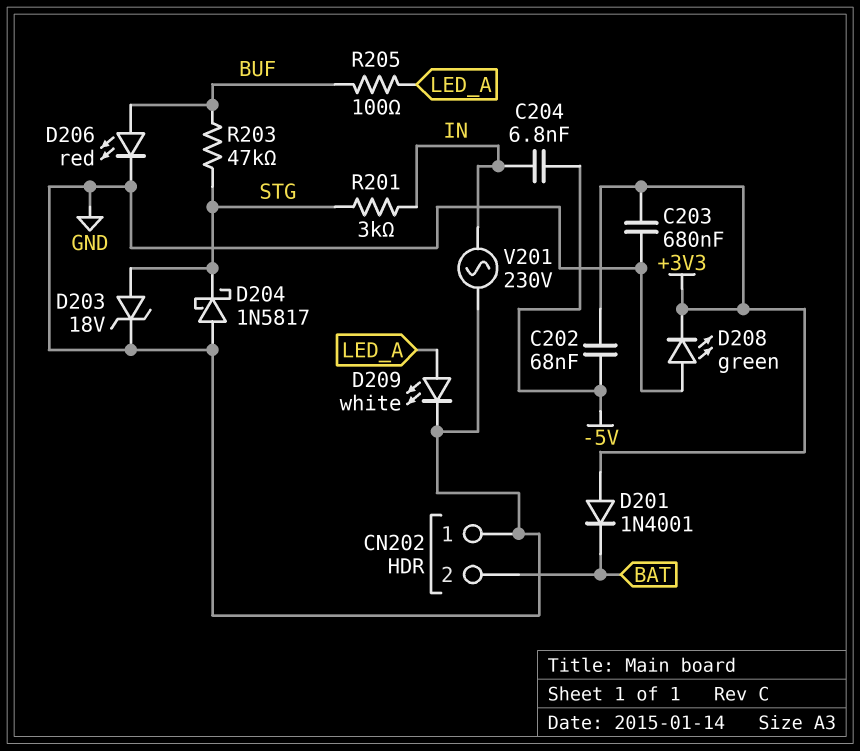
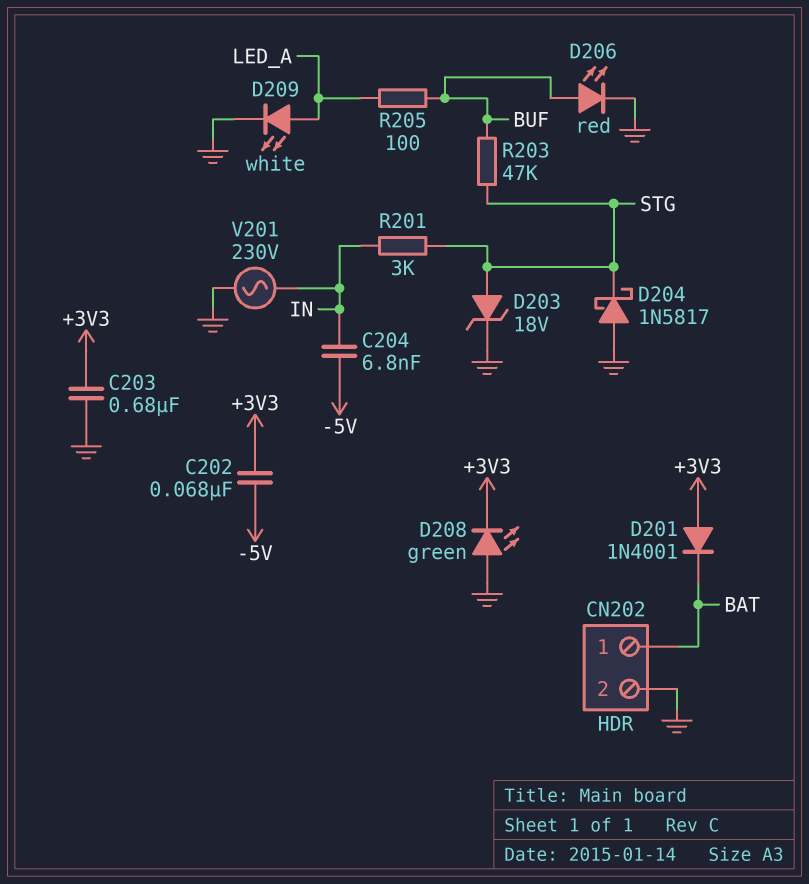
CN202 pin 1: GND -> BAT
CN202 pin 2: BAT -> GND

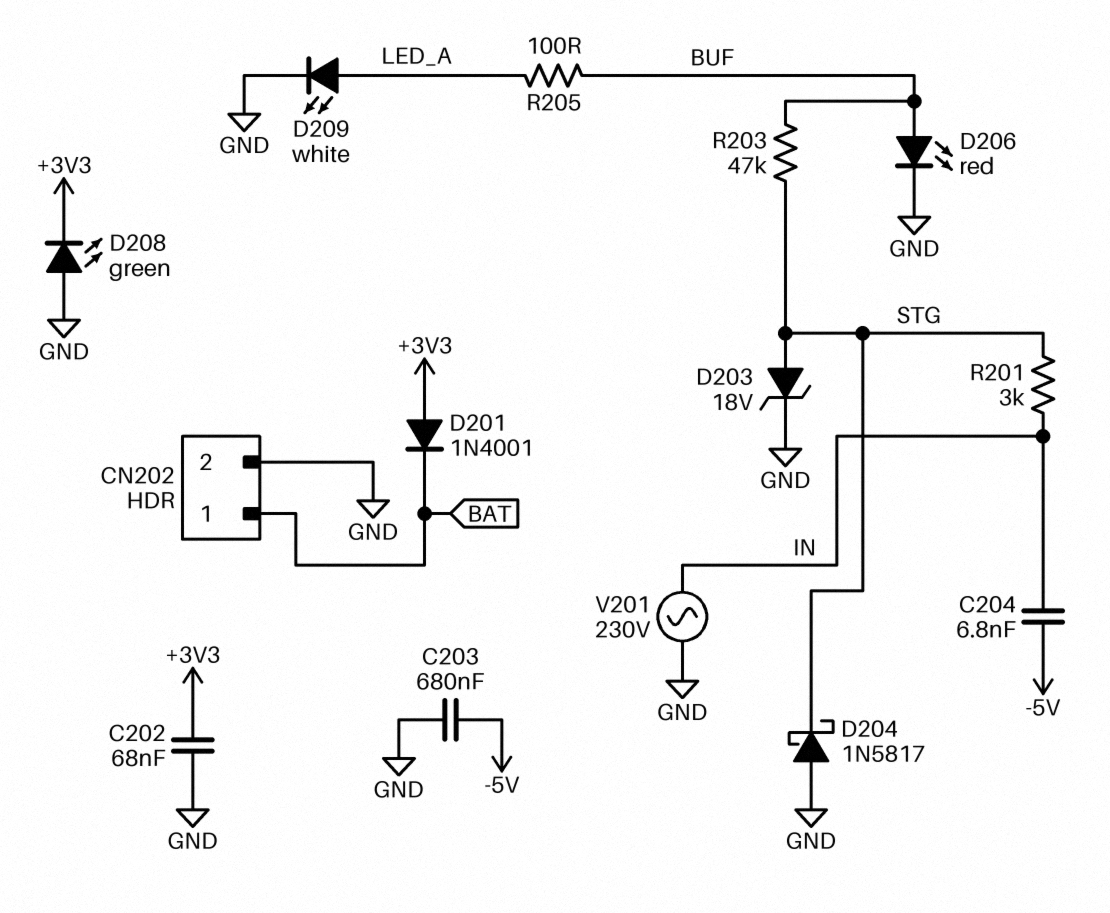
C202: 68nF (+3V3, -5V) -> 68nF (+3V3, GND)
C203: 680nF (+3V3, GND) -> 680nF (-5V, GND)

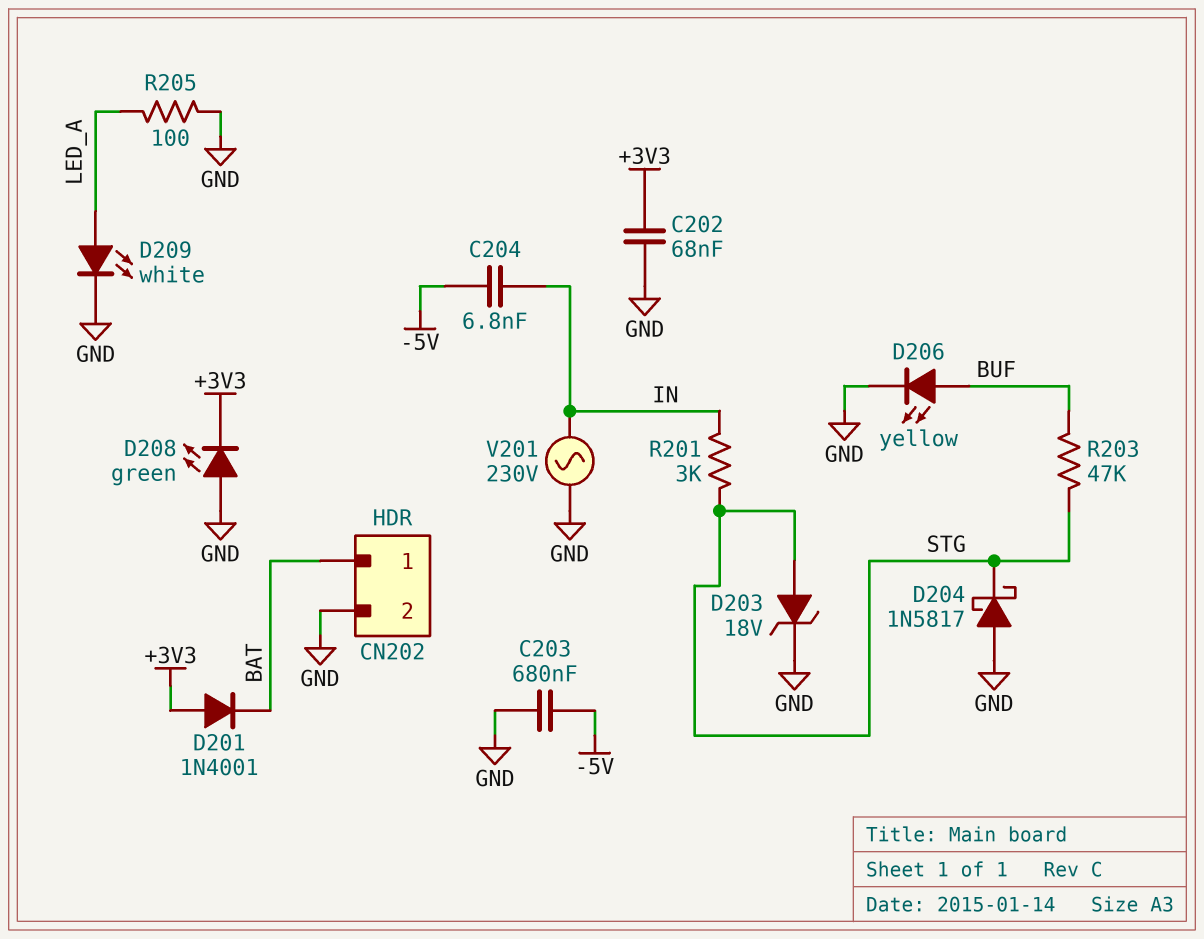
D206: LED red (A BUF, K GND) -> LED yellow (A BUF, K GND)
R205: 100 (BUF, LED_A) -> 100 (GND, LED_A)

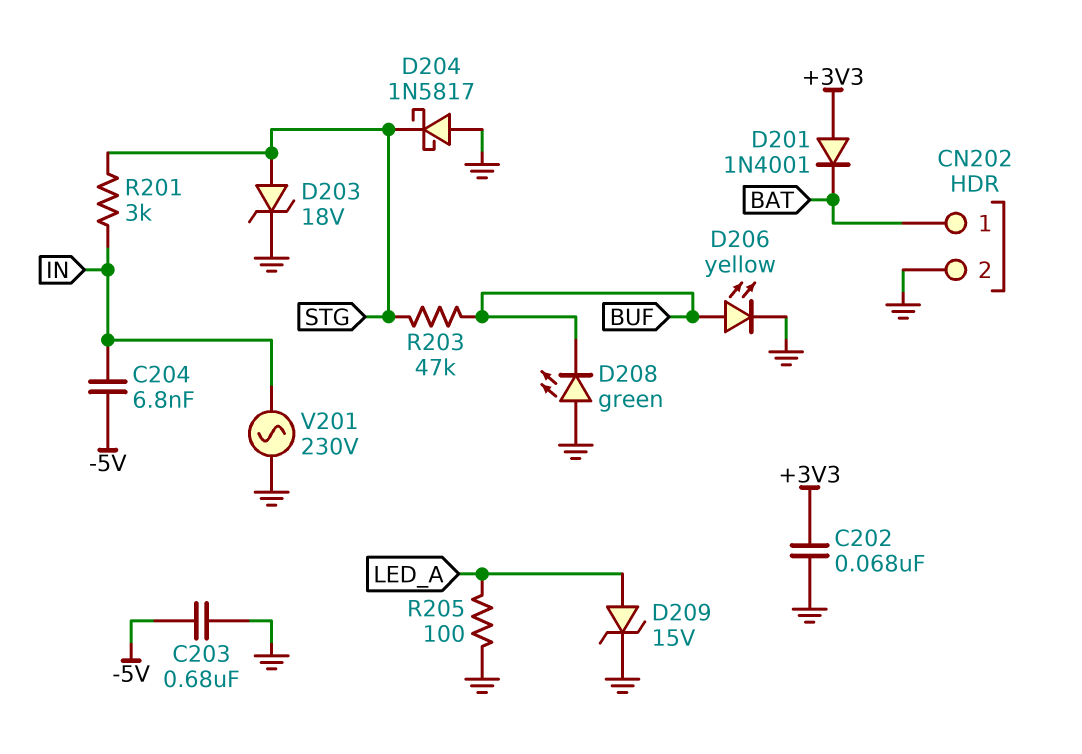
D208: LED green (A GND, K +3V3) -> LED green (A GND, K BUF)
D209: LED white (A LED_A, K GND) -> zener 15V (A LED_A, K GND)

